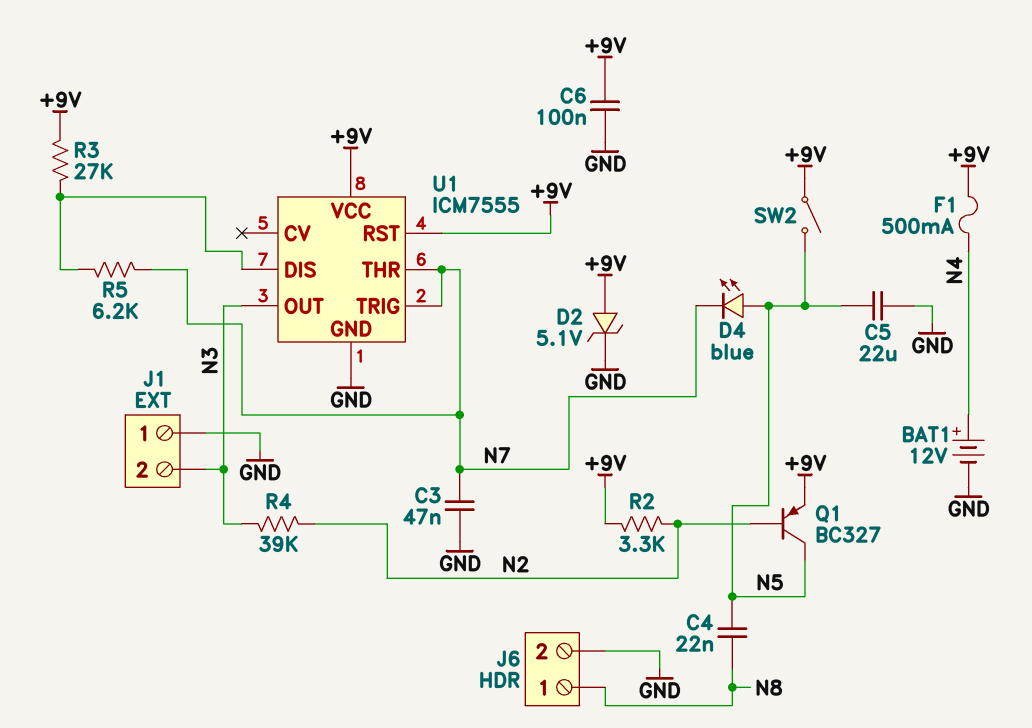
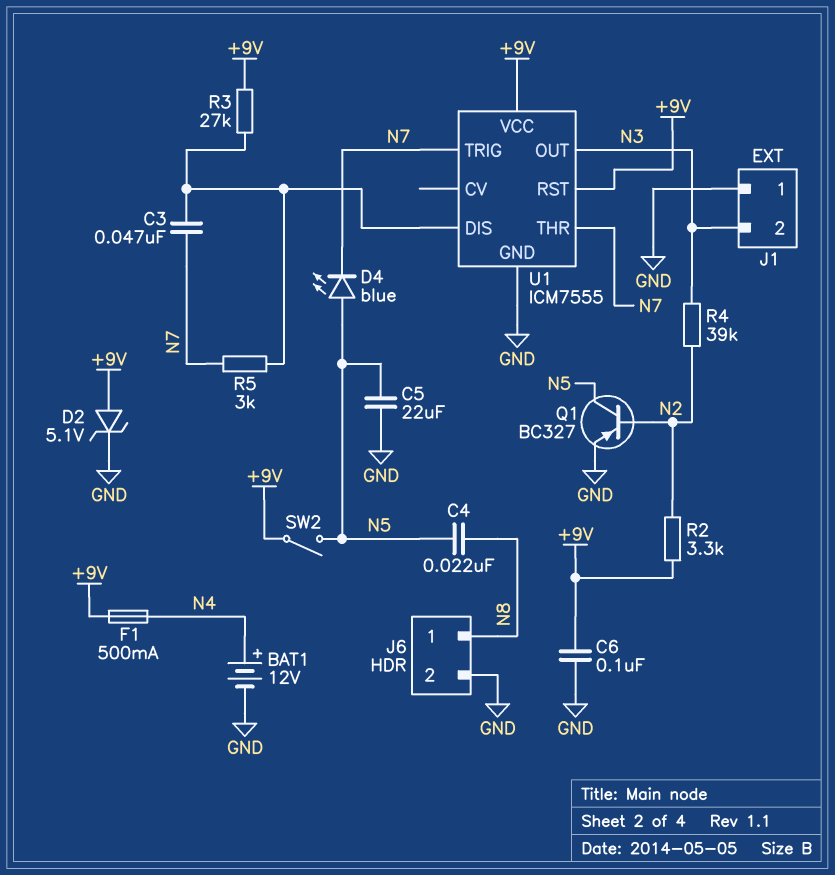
C3: 47nF (GND, N7) -> 47nF (N7, U1/DIS)
Q1: PNP BC327 (B N2, C N5, E +9V) -> PNP BC327 (B N2, C N5, E GND)
R5: 6.2k (N7, U1/DIS) -> 3k (N7, U1/DIS)

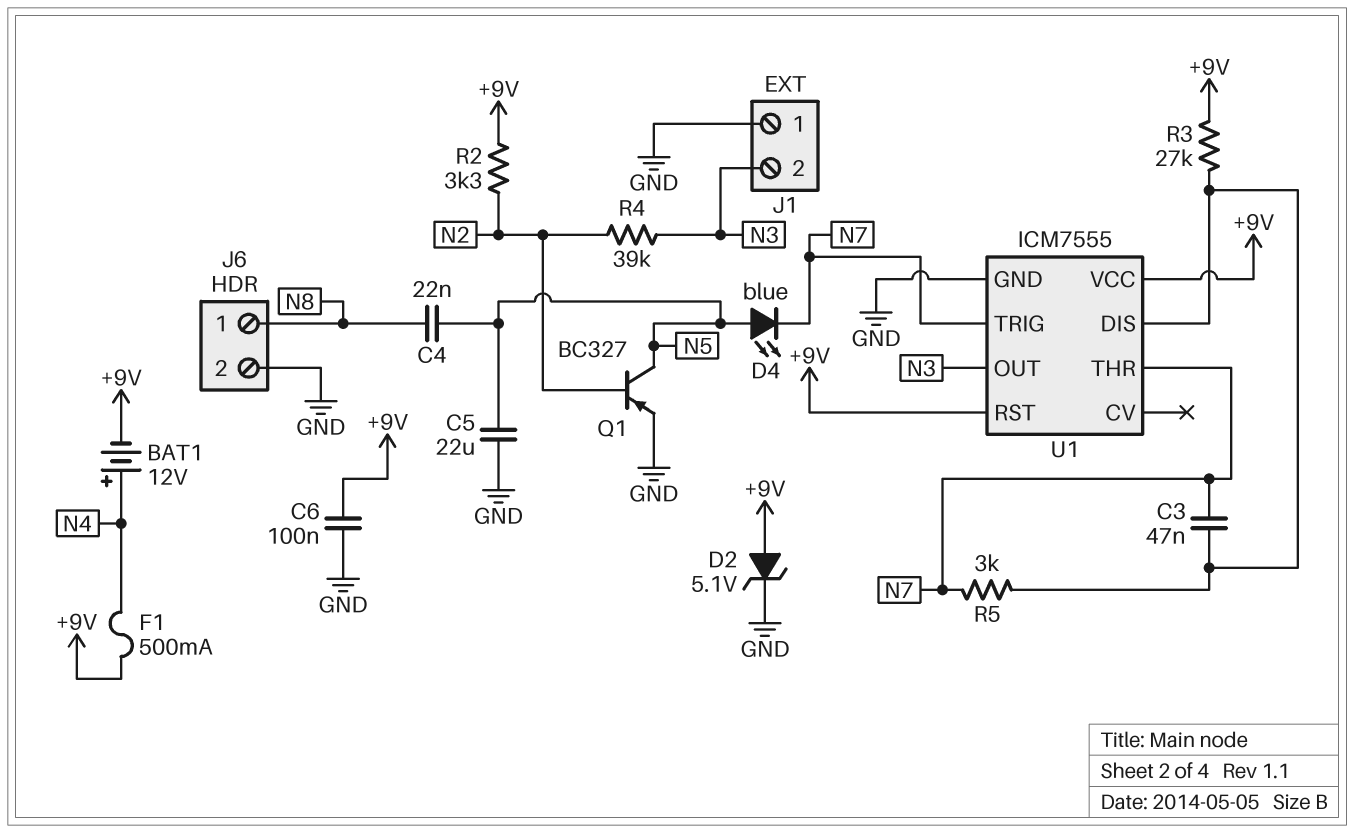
BAT1: 12V (plus N4, minus GND) -> 12V (plus N4, minus +9V)
SW2: switch (+9V, N5) -> none

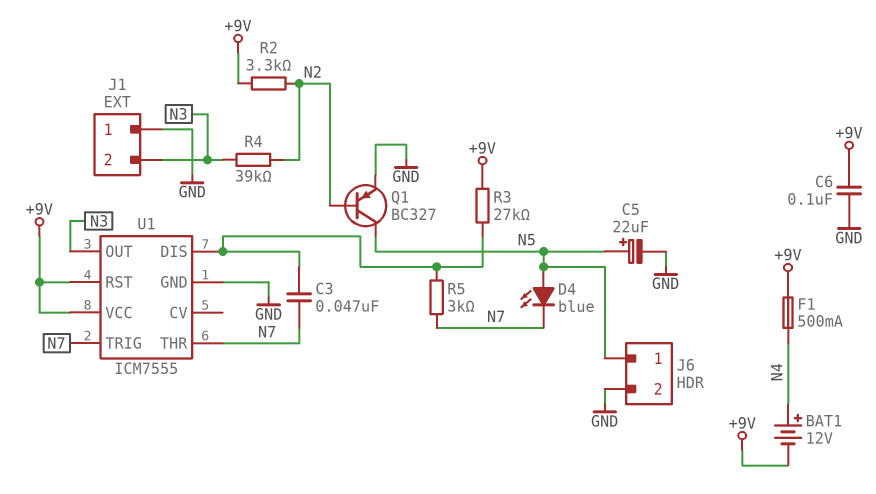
C4: 22nF (N5, N8) -> none
C5: 22uF (GND, N5) -> 22uF (plus N5, minus GND)
D2: zener 5.1V (A +9V, K GND) -> none
J6 pin 1: N8 -> N5

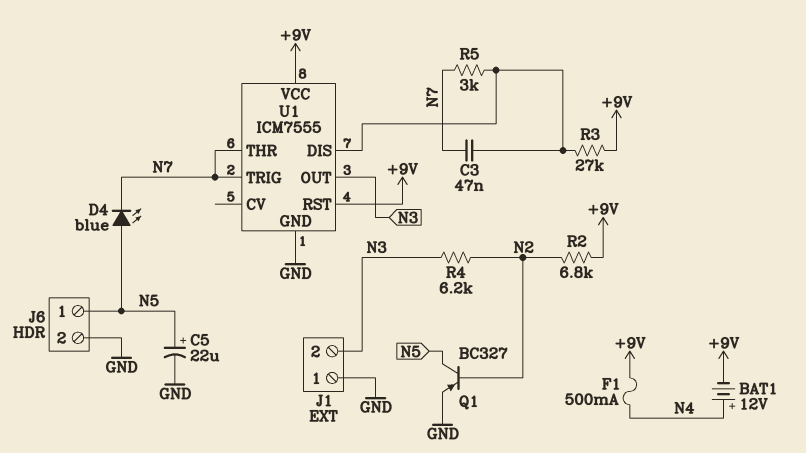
C6: 100nF (+9V, GND) -> none
R2: 3.3k (+9V, N2) -> 6.8k (+9V, N2)
R4: 39k (N2, N3) -> 6.2k (N2, N3)

